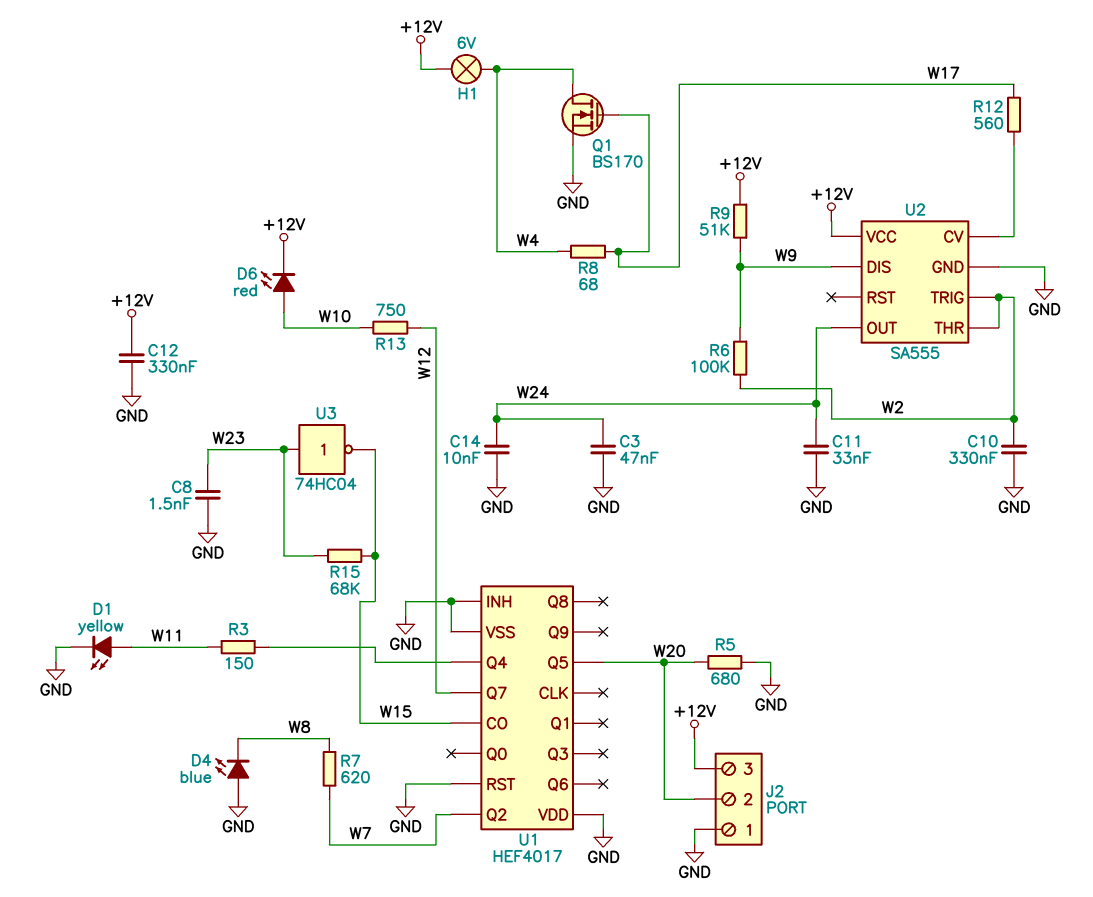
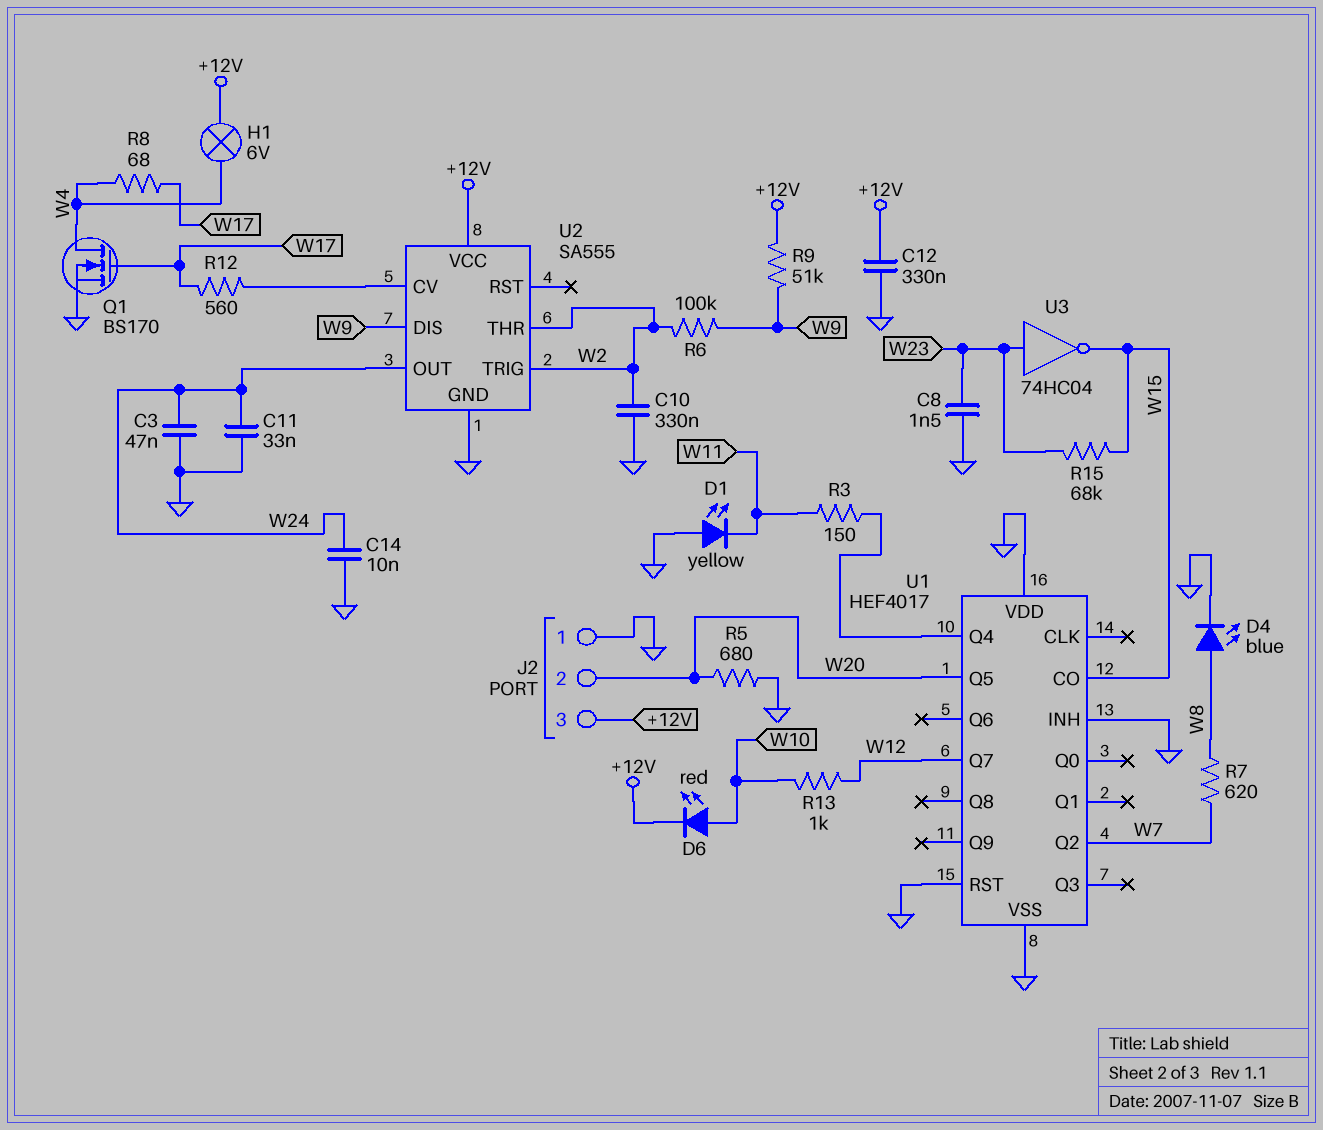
D1: LED yellow (A W11, K GND) -> LED yellow (A GND, K W11)
D4: LED blue (A GND, K W8) -> LED blue (A W8, K GND)
R13: 750 (W10, W12) -> 1k (W10, W12)

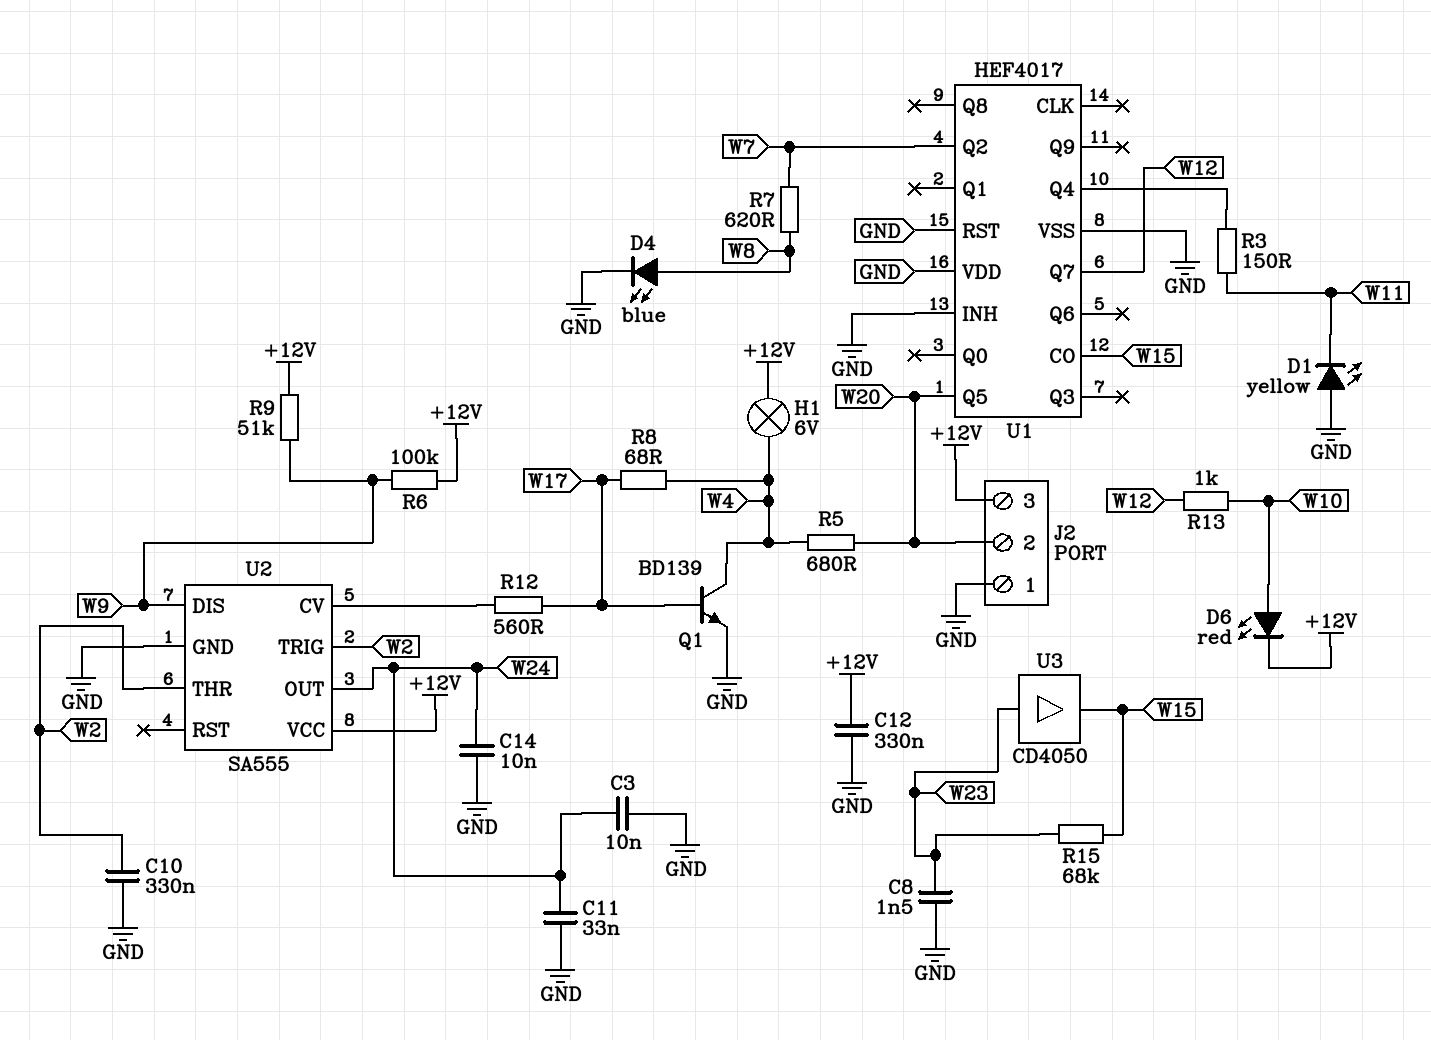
C3: 47nF (GND, W24) -> 10nF (GND, W24)
Q1: NMOS BS170 (G W17, D W4, S GND) -> NPN BD139 (B W17, C W4, E GND)
R5: 680 (GND, W20) -> 680 (W4, W20)
R6: 100k (W2, W9) -> 100k (+12V, W9)
U3: NOT 74HC04 (in W23, out W15) -> buffer CD4050 (in W23, out W15)

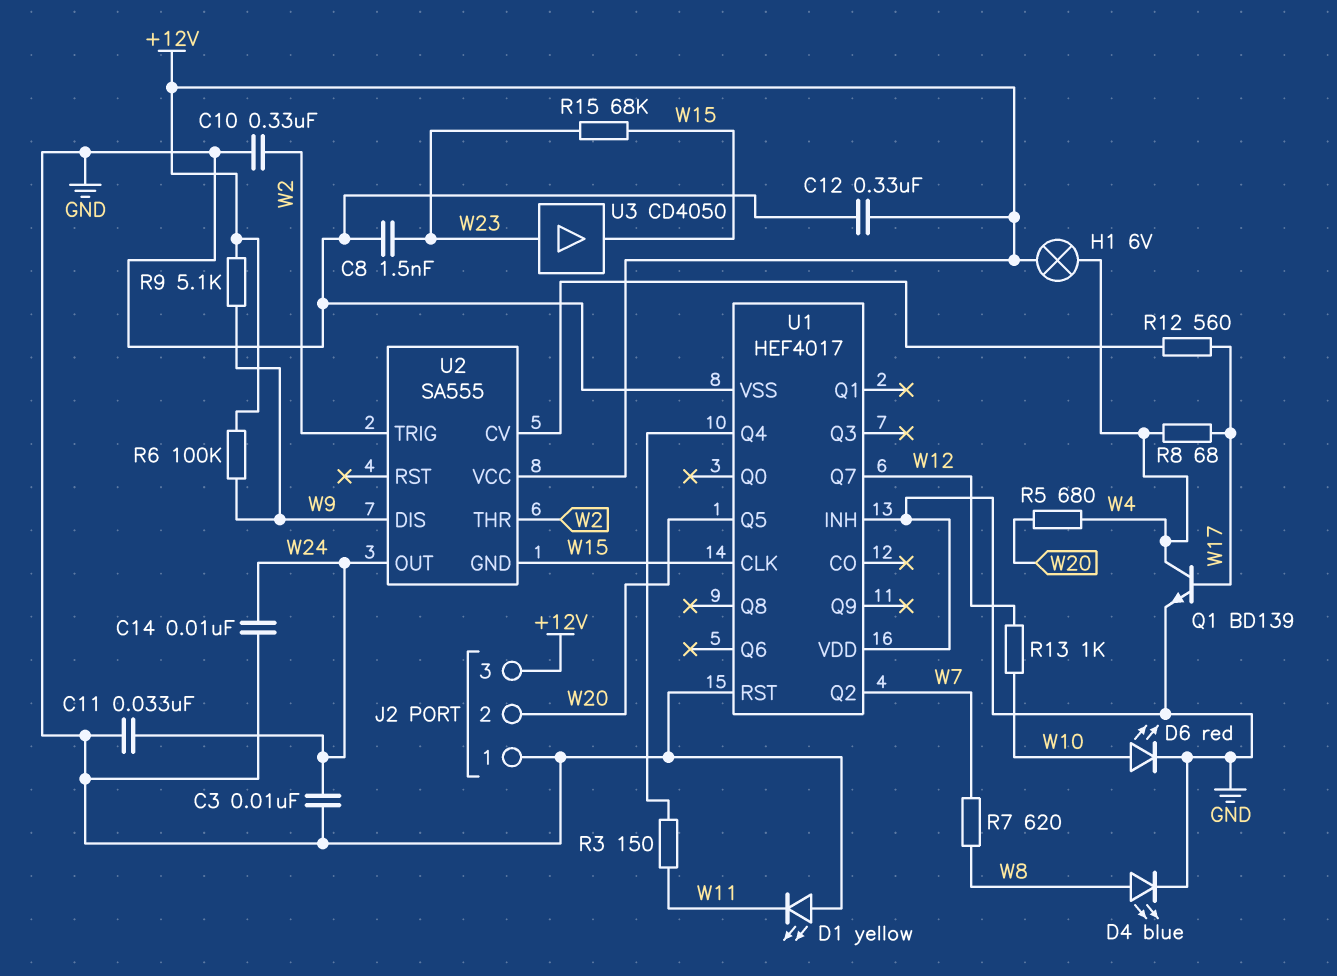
D6: LED red (A W10, K +12V) -> LED red (A W10, K GND)
R9: 51k (+12V, W9) -> 5.1k (+12V, W9)
U1 pin CLK: none -> W15
U1 pin CO: W15 -> none
U2 pin GND: GND -> W15

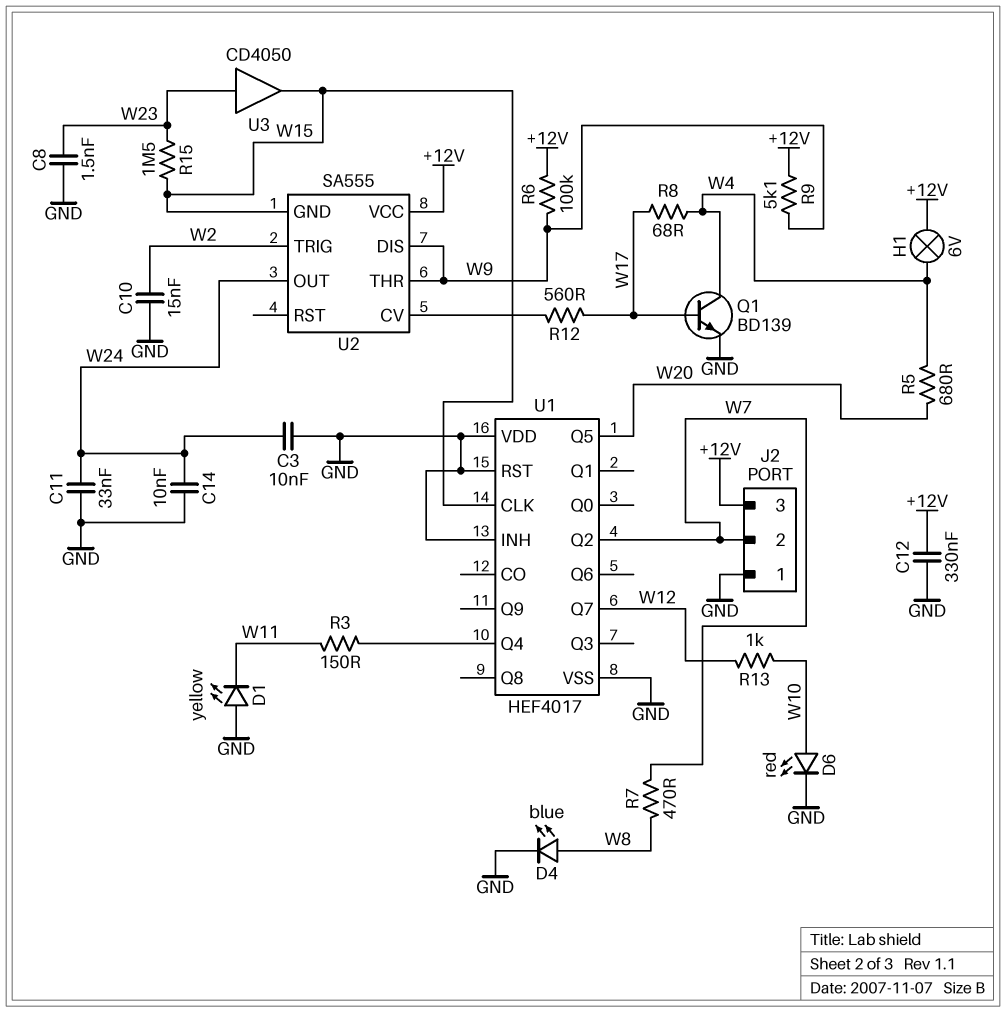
C10: 330nF (GND, W2) -> 15nF (GND, W2)
J2 pin 2: W20 -> W7
R7: 620 (W7, W8) -> 470 (W7, W8)
R15: 68k (W15, W23) -> 1.5M (W15, W23)
U2 pin THR: W2 -> W9

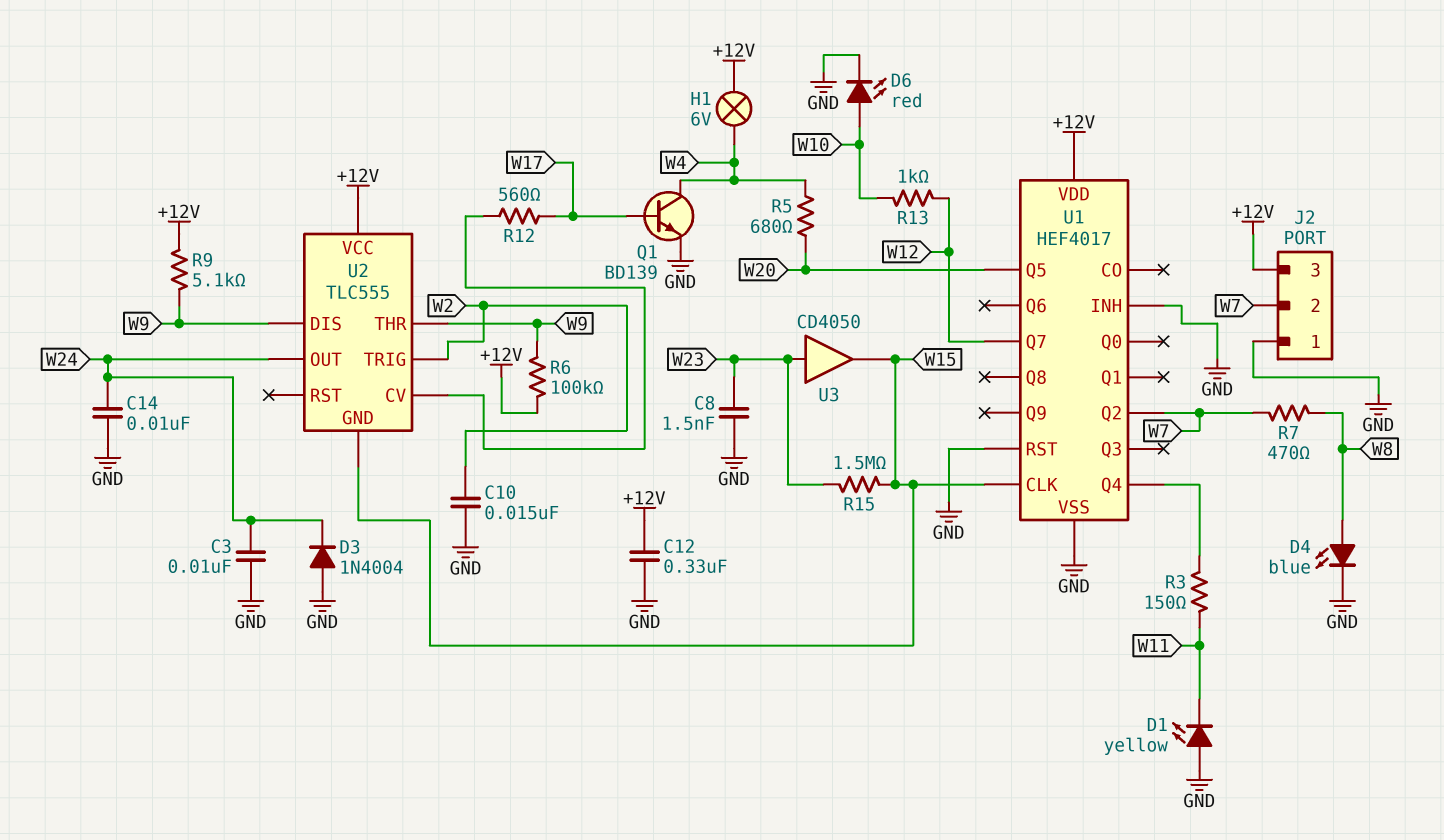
C11: 33nF (GND, W24) -> none
D3: none -> diode 1N4004 (A GND, K W24)
R8: 68 (W4, W17) -> none
U1 pin VDD: GND -> +12V
U2: SA555 -> TLC555

